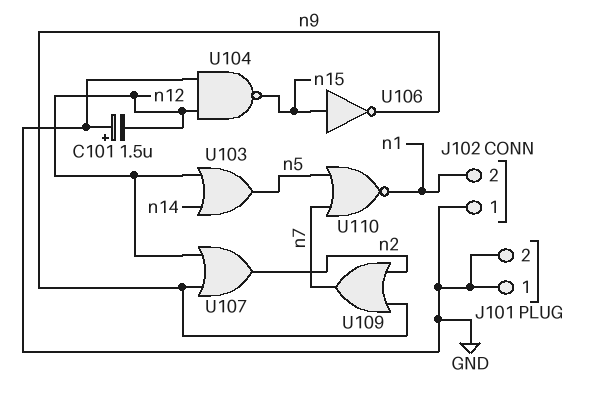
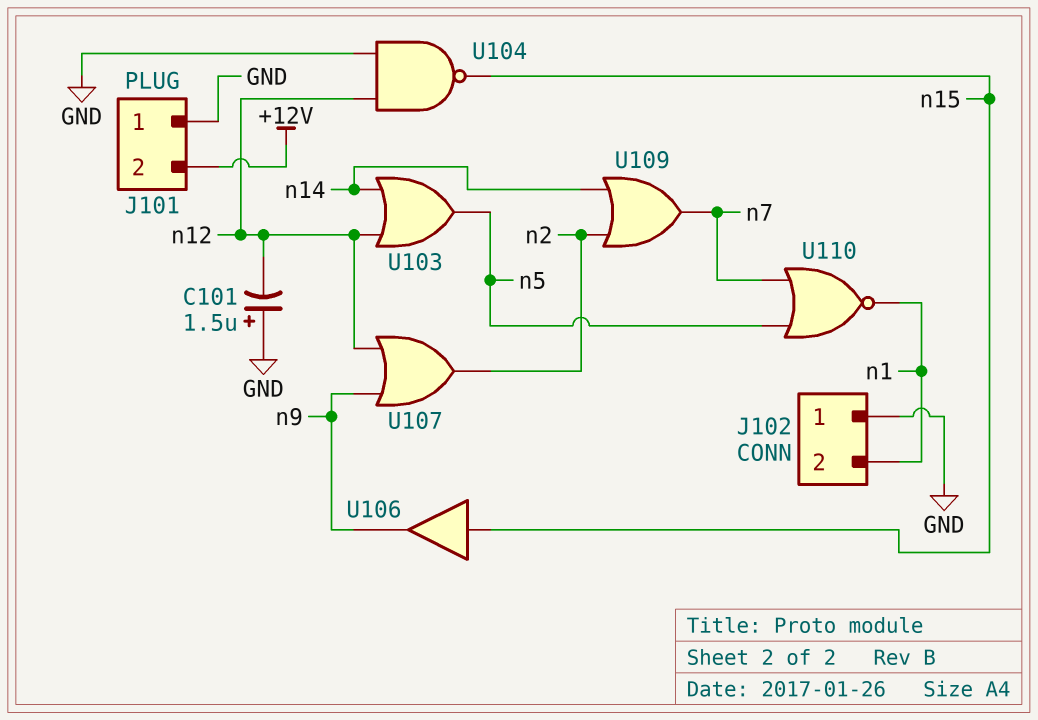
J101 pin 2: GND -> +12V
U106: NOT (in n15, out n9) -> buffer (in n15, out n9)
U109: OR (in n2, in n9, out n7) -> OR (in n2, in n14, out n7)

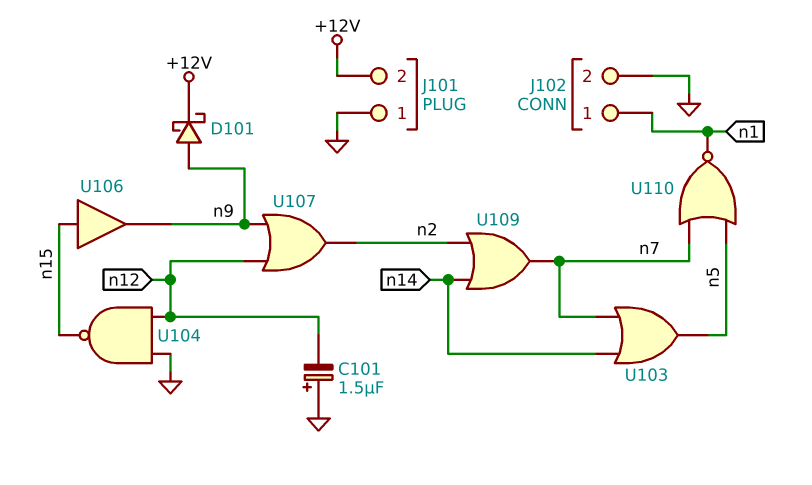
D101: none -> schottky (A n9, K +12V)
J102 pin 1: GND -> n1
J102 pin 2: n1 -> GND
U103: OR (in n12, in n14, out n5) -> OR (in n7, in n14, out n5)

